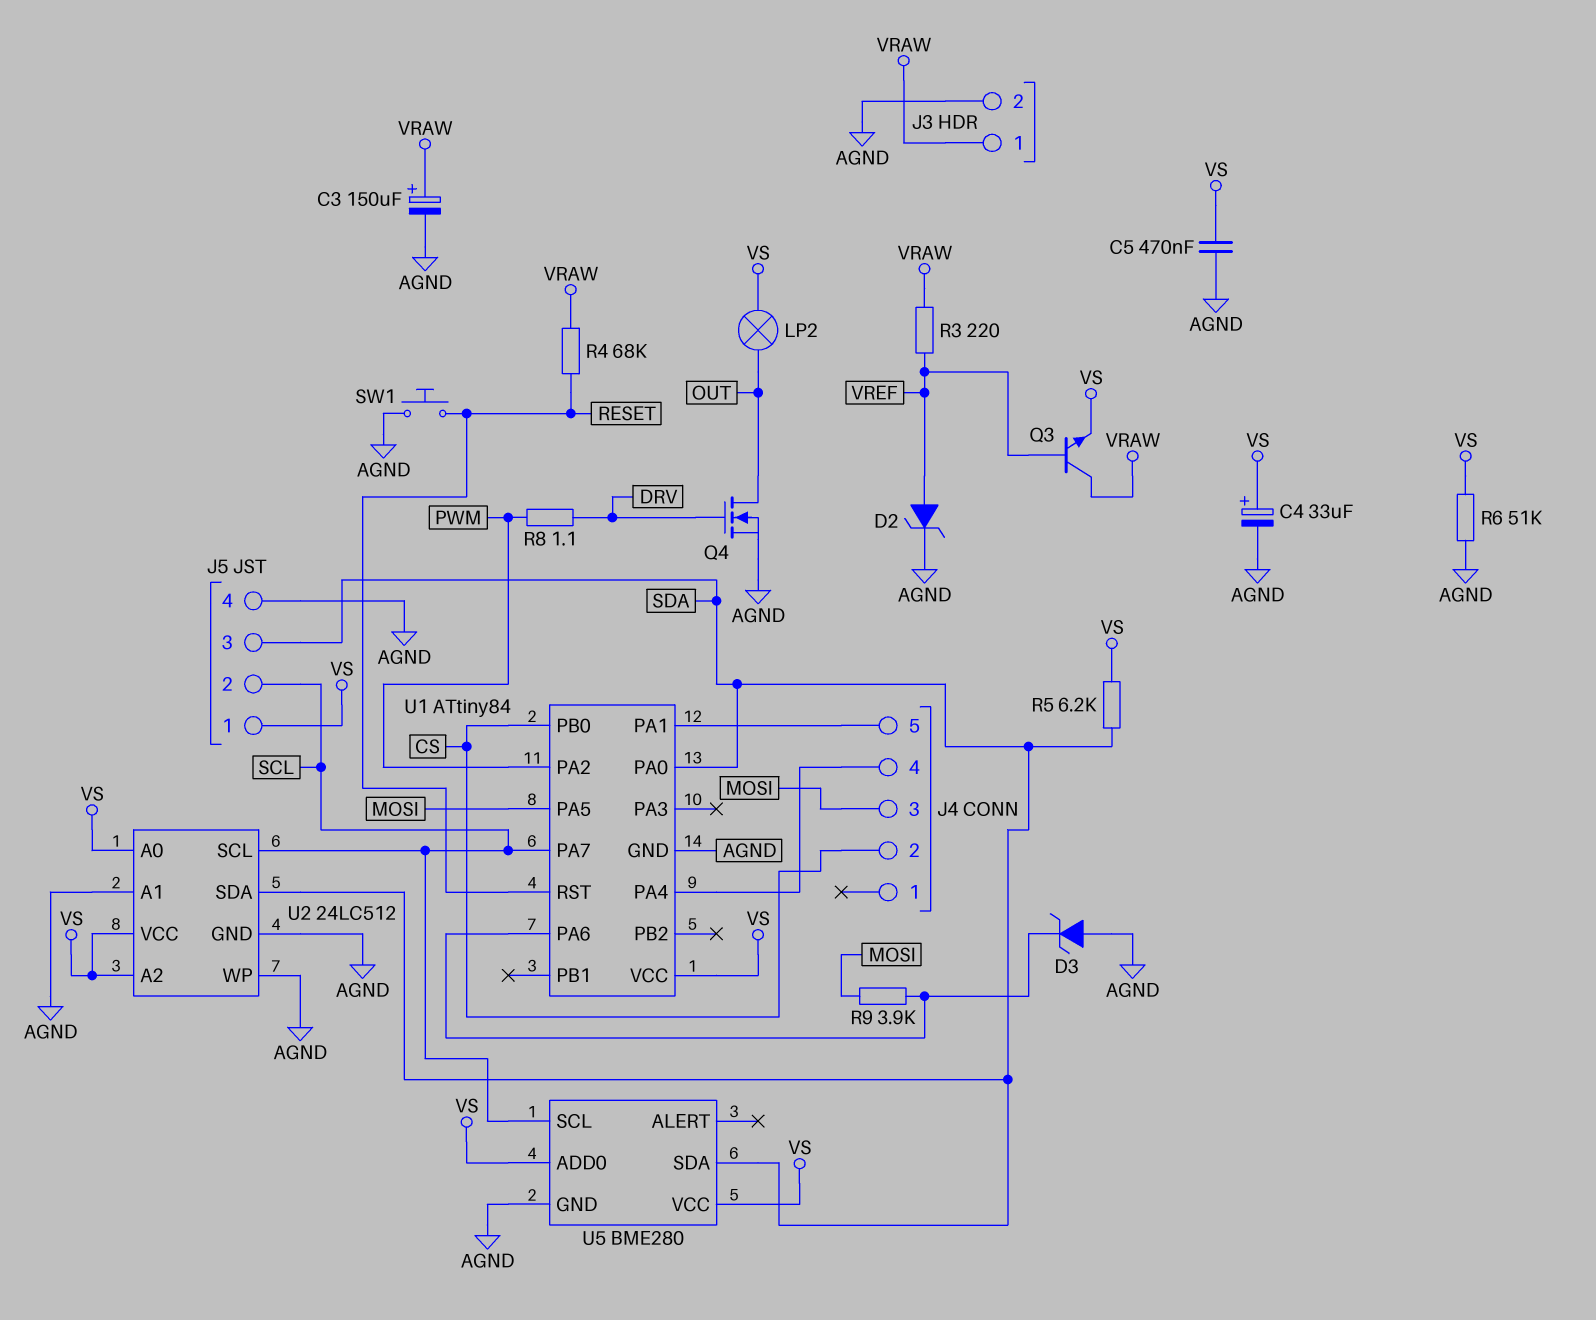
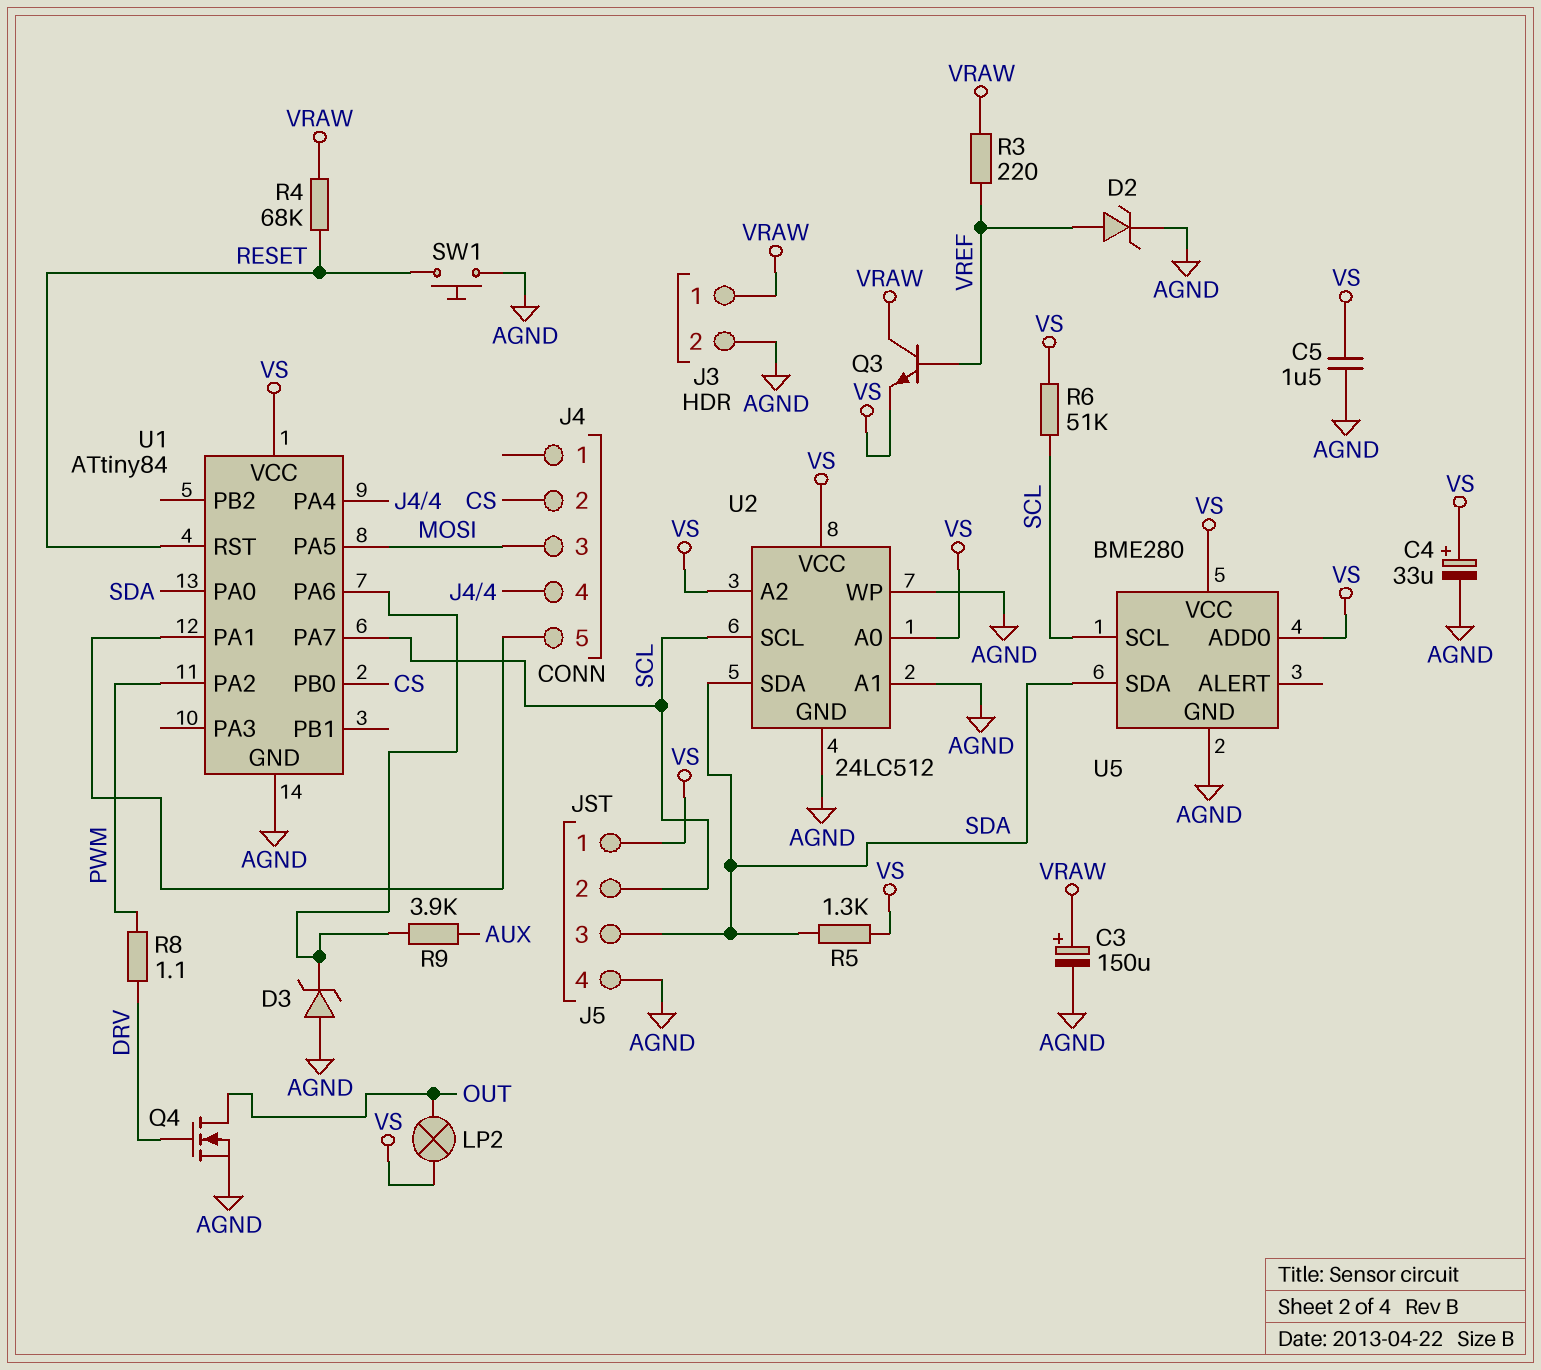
C5: 470nF (AGND, VS) -> 1.5uF (AGND, VS)
R5: 6.2k (SDA, VS) -> 1.3k (SDA, VS)
R6: 51k (AGND, VS) -> 51k (SCL, VS)
R9: 3.9k (MOSI, U1/PA6) -> 3.9k (AUX, U1/PA6)

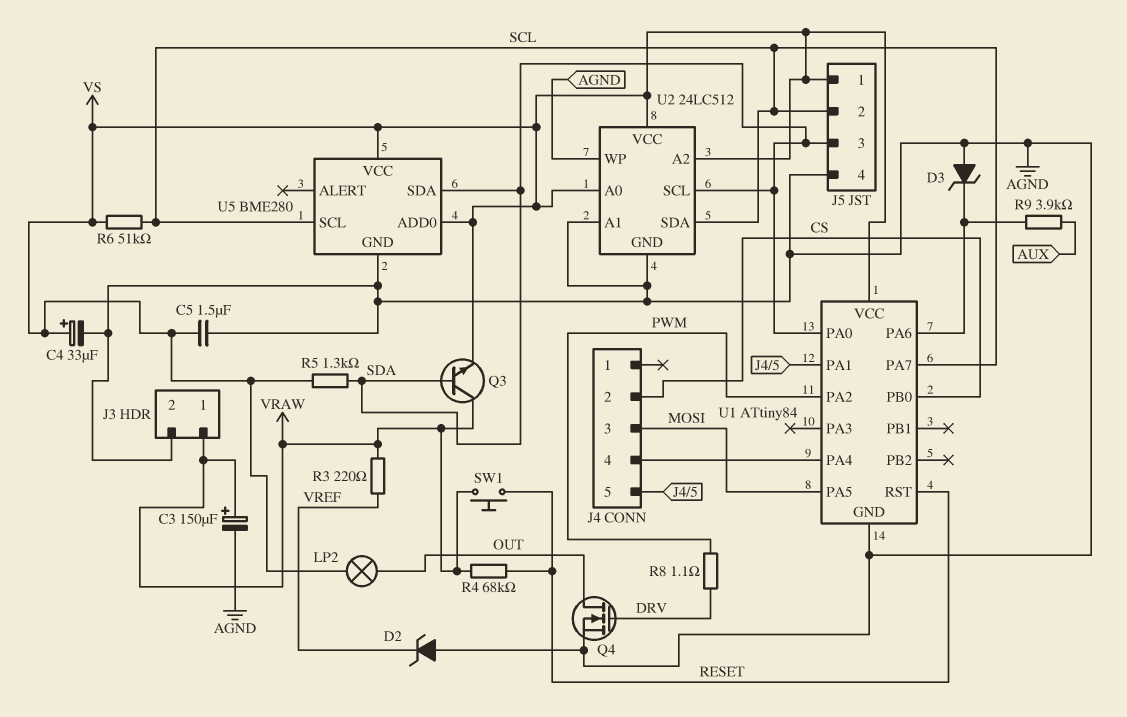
D2: zener (A VREF, K AGND) -> zener (A AGND, K VREF)
Q3: NPN (B VREF, C VRAW, E VS) -> NPN (B SDA, C VRAW, E VS)
SW1: button (AGND, RESET) -> button (RESET, VRAW)
U2 pin SCL: SCL -> SDA
U2 pin SDA: SDA -> SCL

